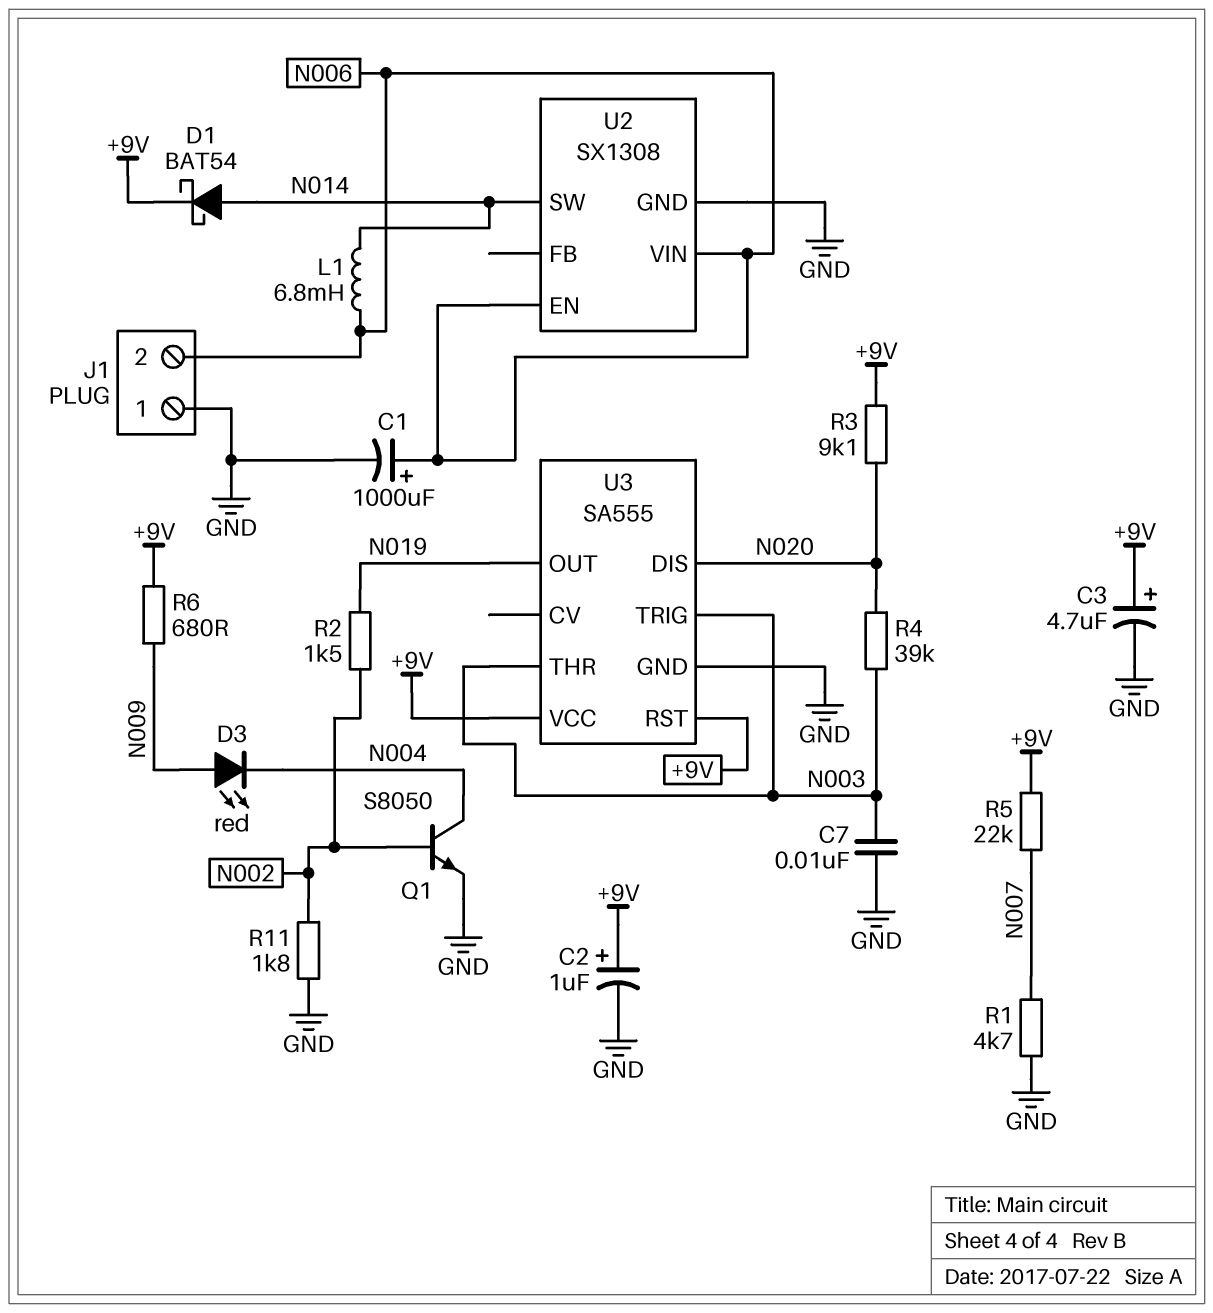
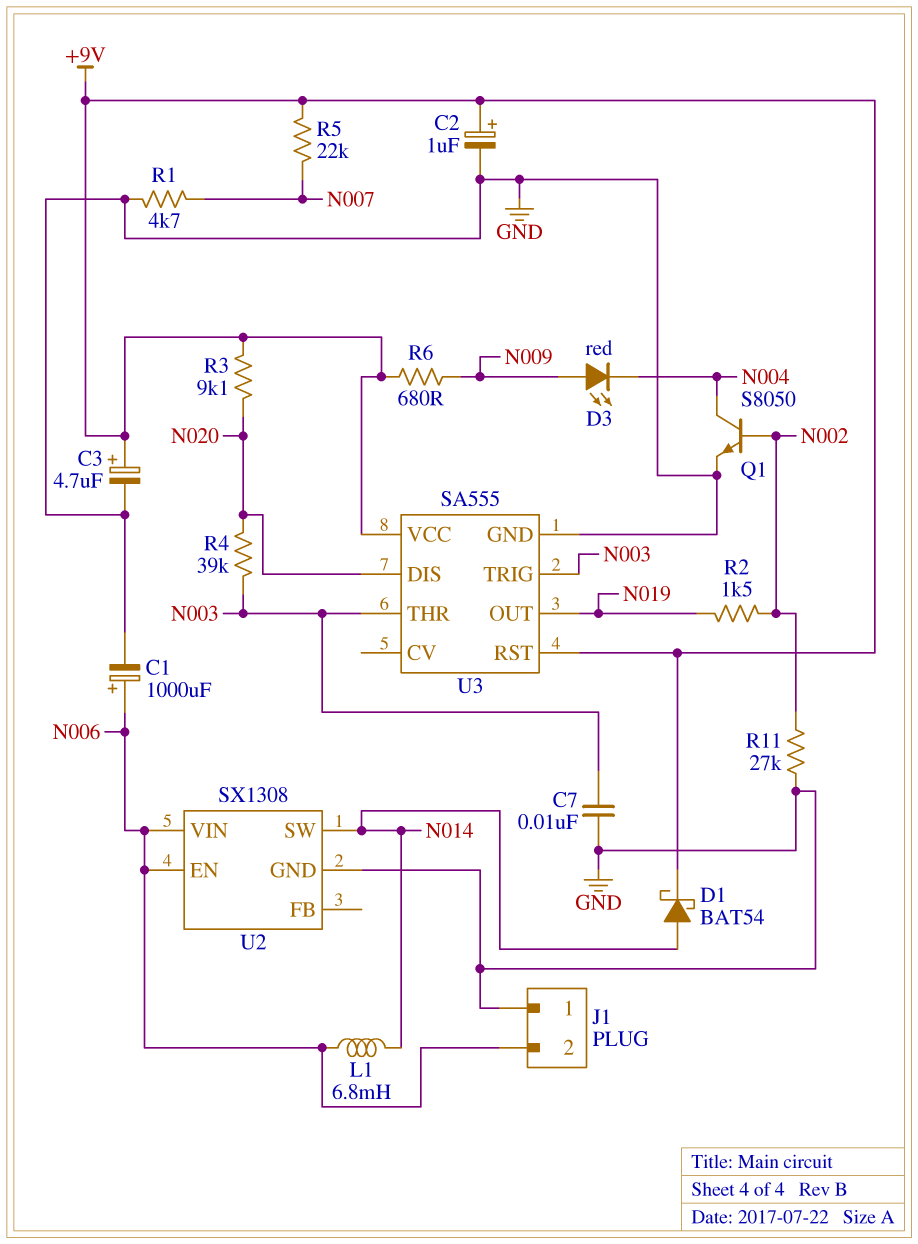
R11: 1.8k (GND, N002) -> 27k (GND, N002)

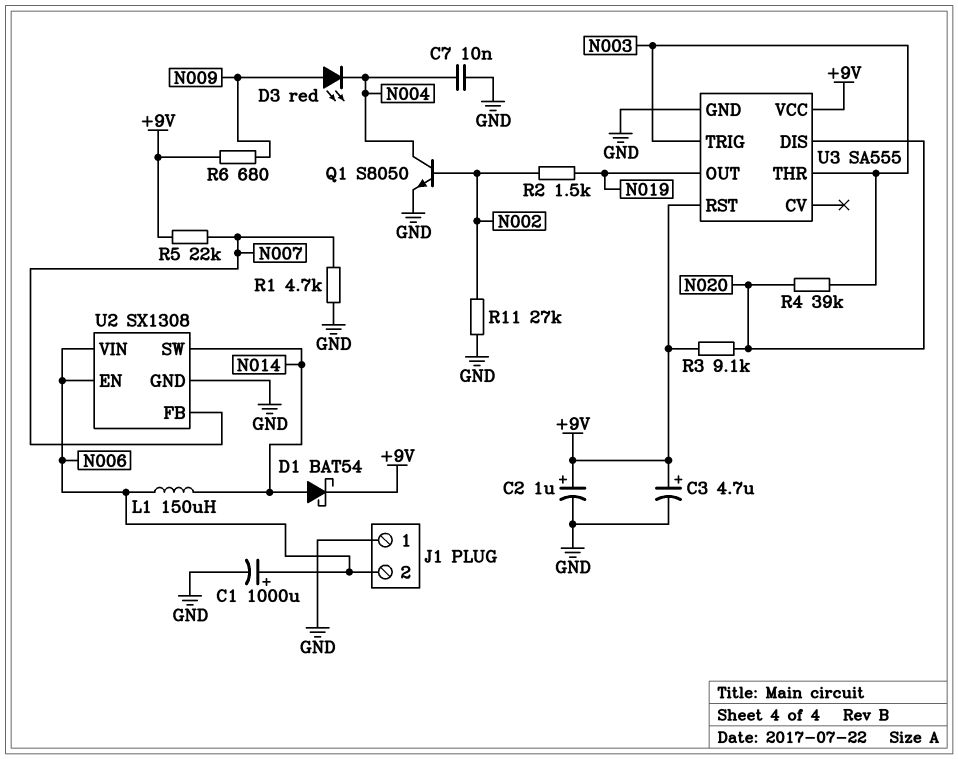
C7: 10nF (GND, N003) -> 10nF (GND, N004)
L1: 6.8mH (N006, N014) -> 150uH (N006, N014)
U2 pin FB: none -> N007

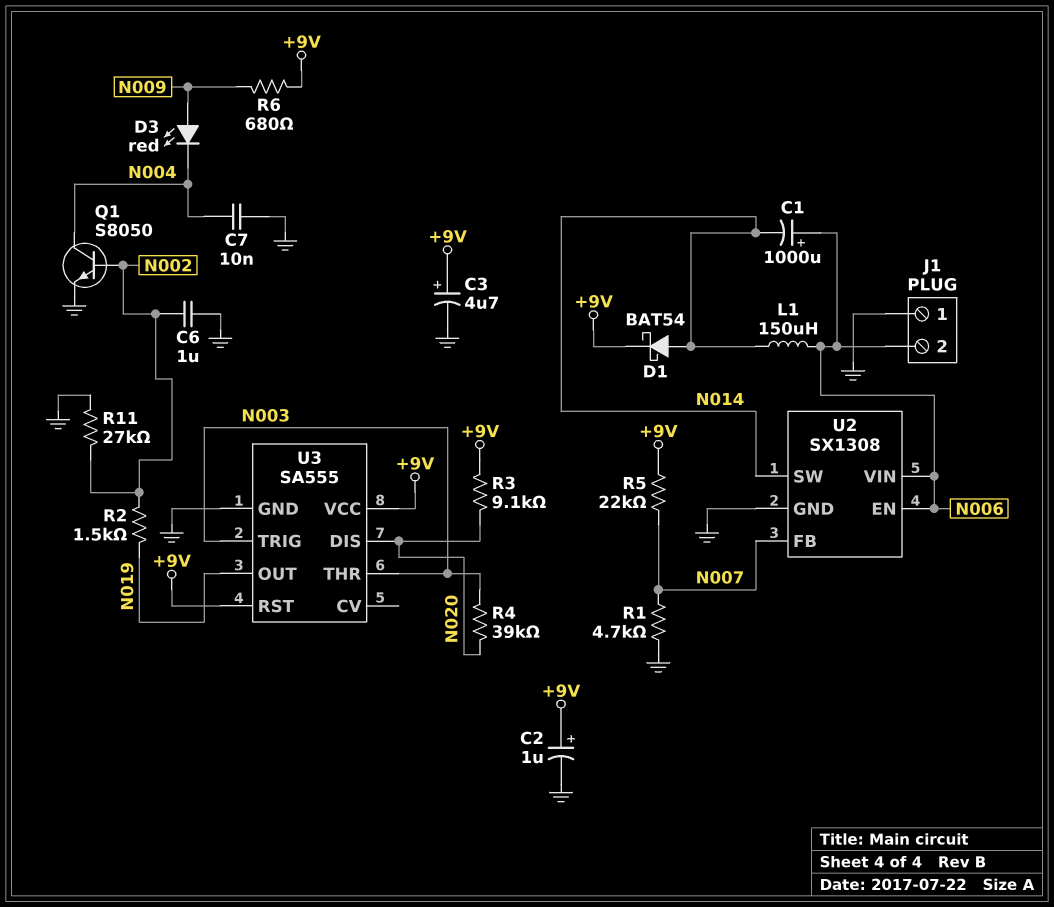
C1: 1000uF (plus N006, minus GND) -> 1000uF (plus N006, minus N014)
C6: none -> 1uF (GND, N002)

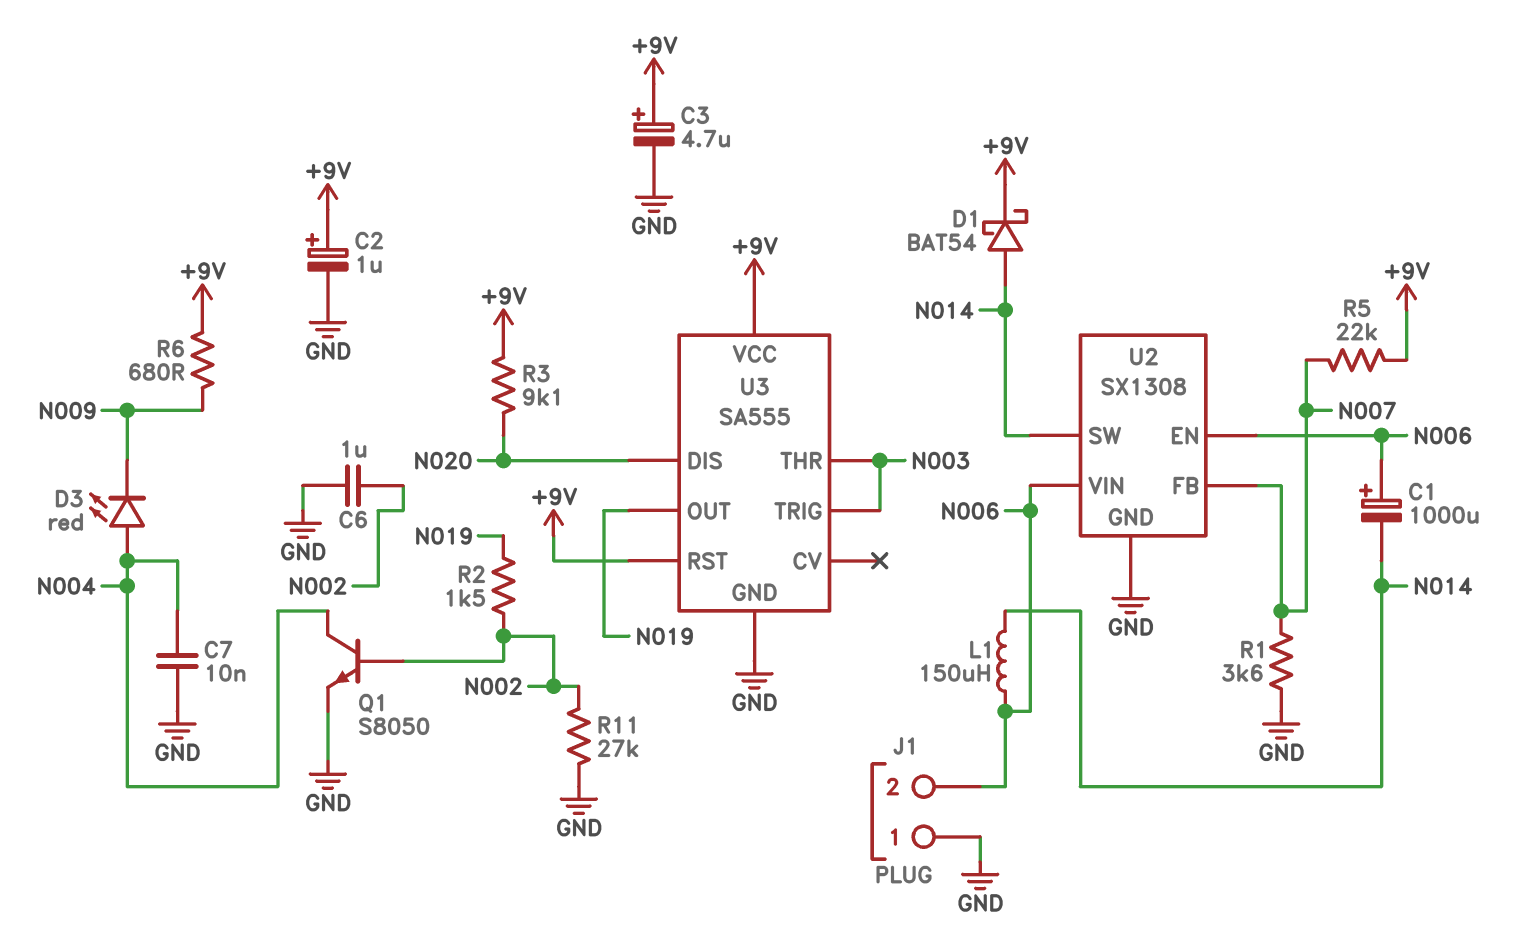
D3: LED red (A N009, K N004) -> LED red (A N004, K N009)
R1: 4.7k (GND, N007) -> 3.6k (GND, N007)
R4: 39k (N003, N020) -> none

